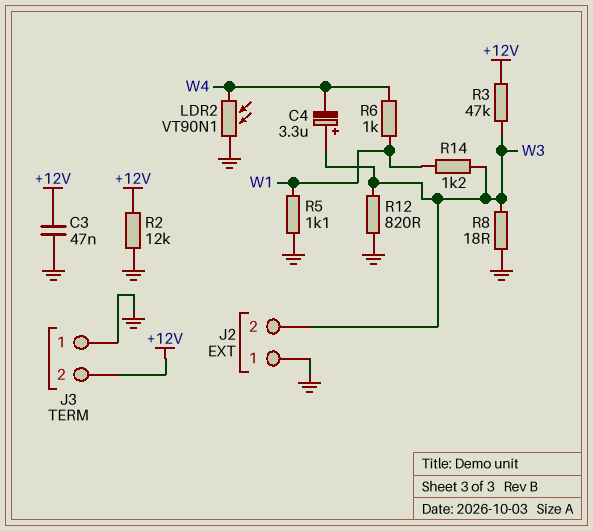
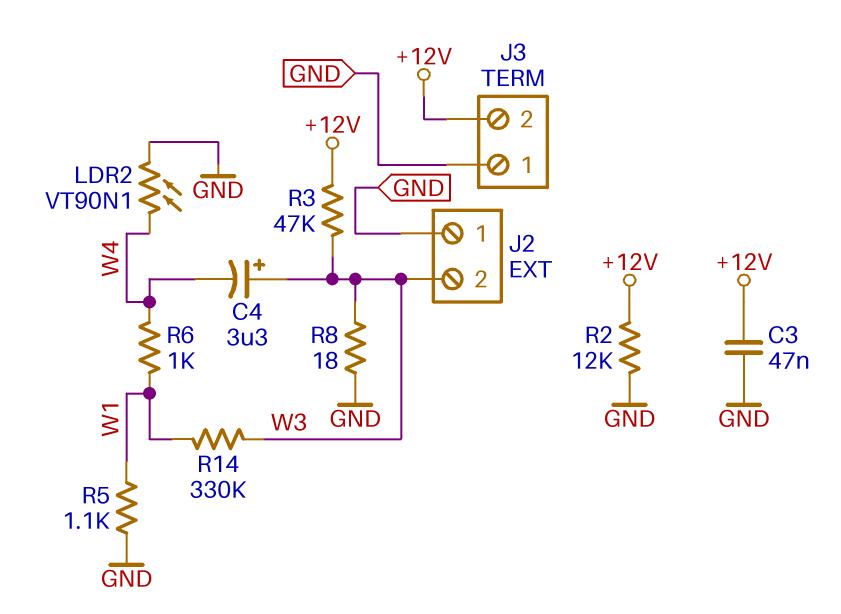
R12: 820 (GND, W3) -> none
R14: 1.2k (W1, W3) -> 330k (W1, W3)

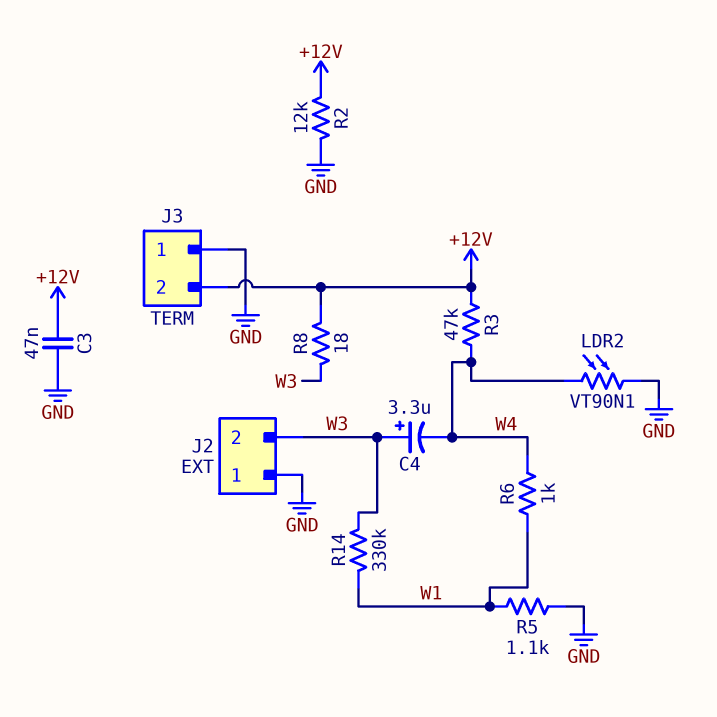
R3: 47k (+12V, W3) -> 47k (+12V, W4)
R8: 18 (GND, W3) -> 18 (+12V, W3)

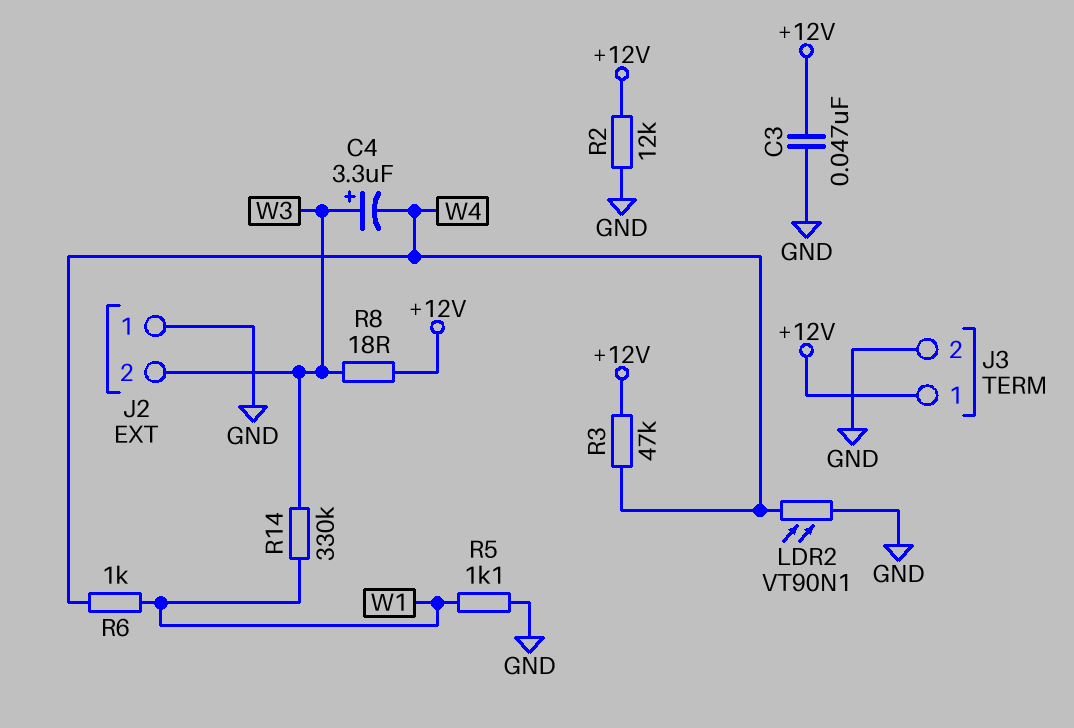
J3 pin 1: GND -> +12V
J3 pin 2: +12V -> GND

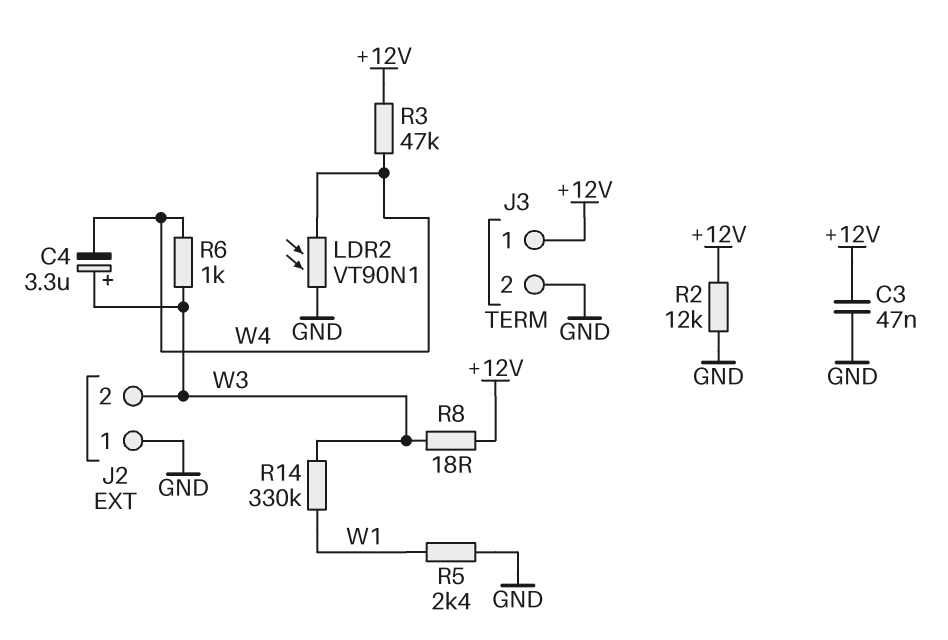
R5: 1.1k (GND, W1) -> 2.4k (GND, W1)
R6: 1k (W1, W4) -> 1k (W3, W4)

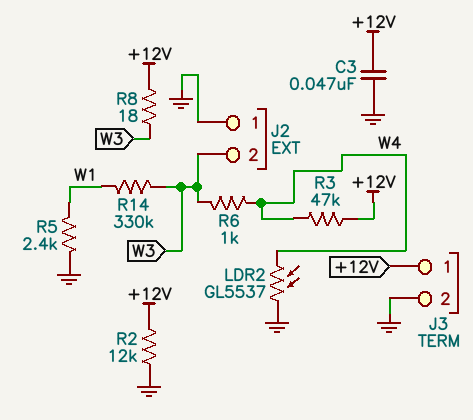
C4: 3.3uF (plus W3, minus W4) -> none
LDR2: VT90N1 (GND, W4) -> GL5537 (GND, W4)

